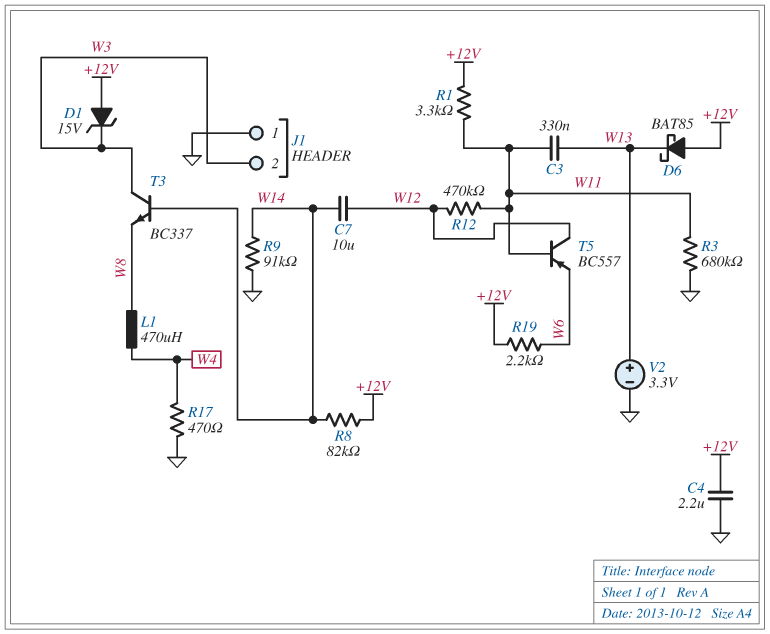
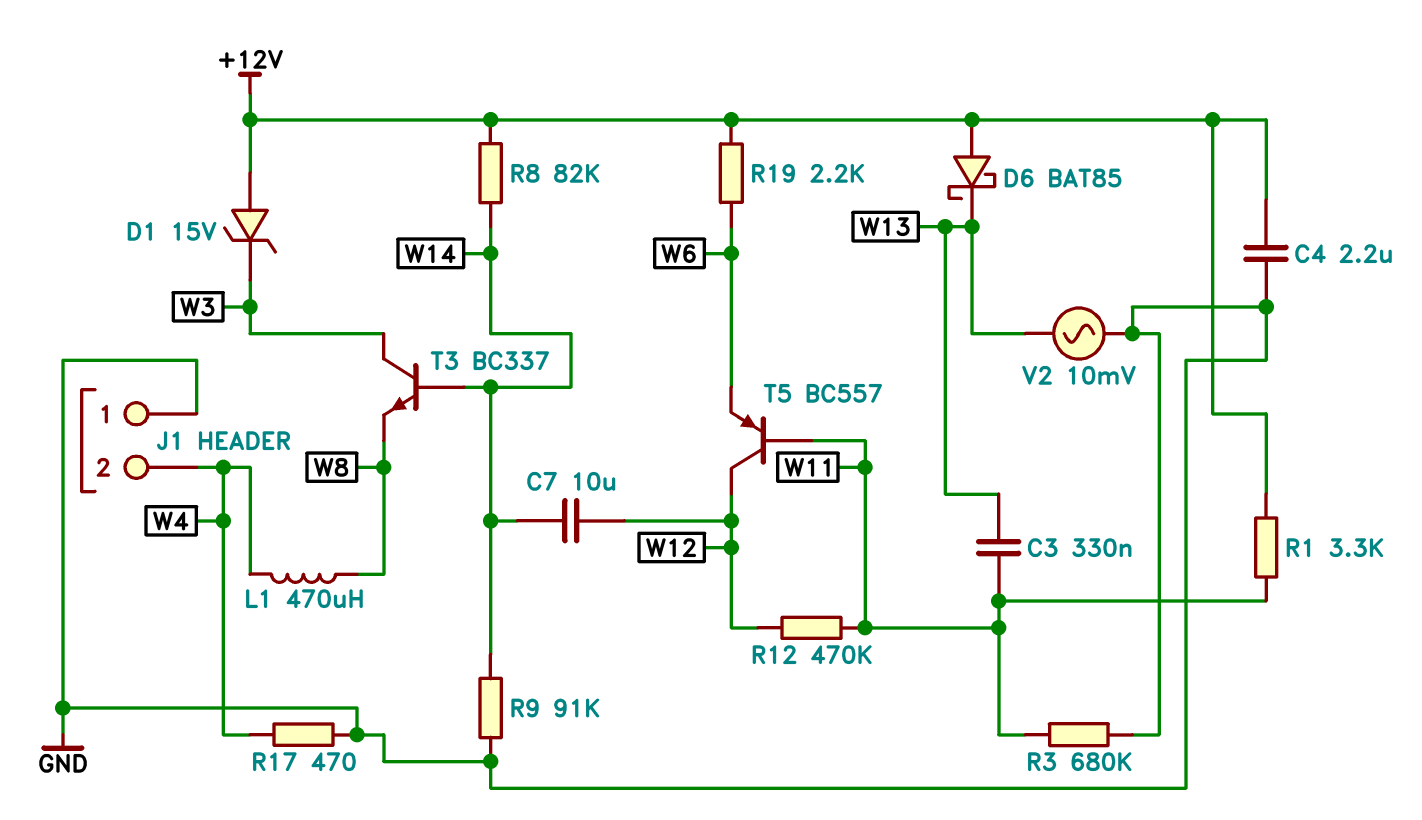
J1 pin 2: W3 -> W4
V2: 3.3V (plus W13, minus GND) -> AC 10mV (GND, W13)

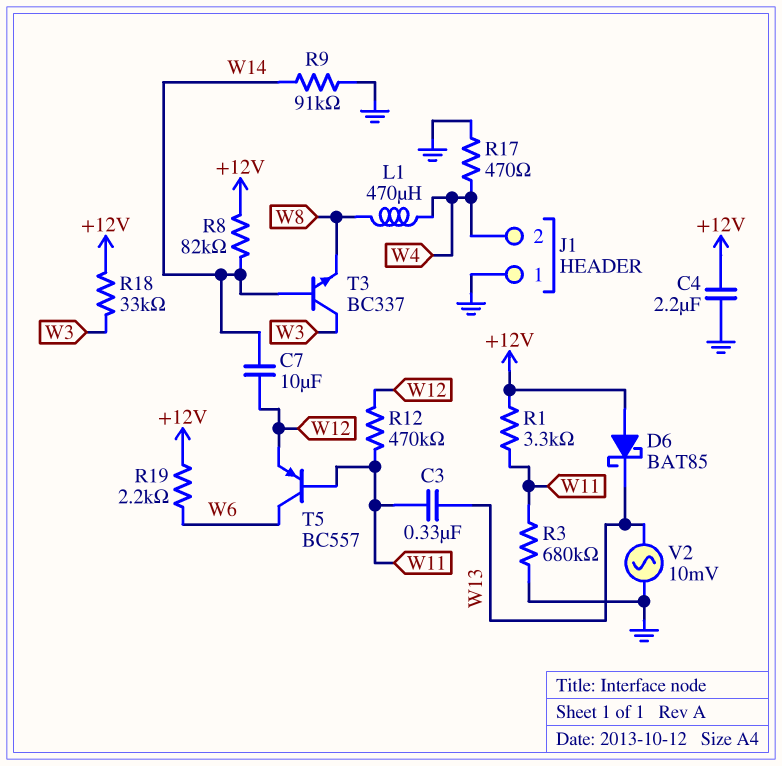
D1: zener 15V (A +12V, K W3) -> none
R18: none -> 33k (+12V, W3)
T5: PNP BC557 (B W11, C W12, E W6) -> PNP BC557 (B W11, C W6, E W12)

